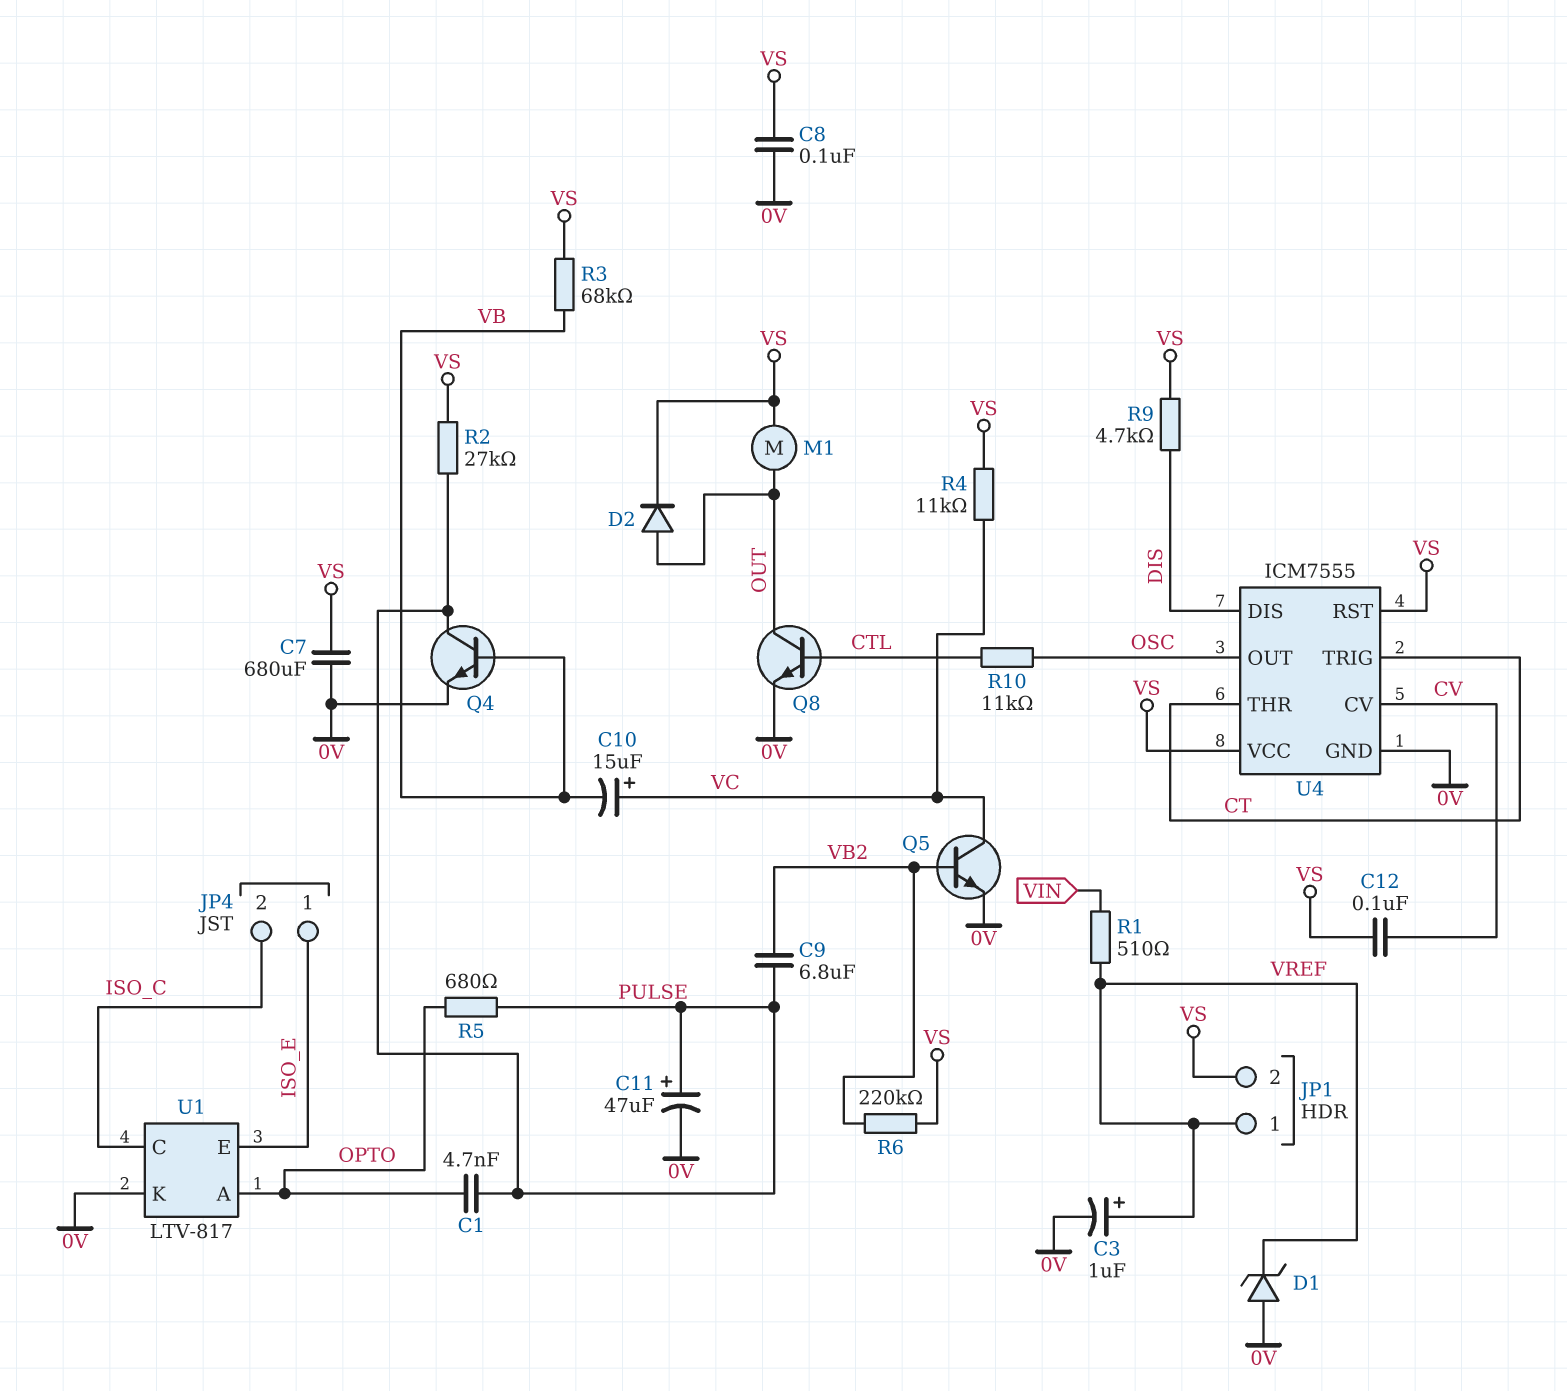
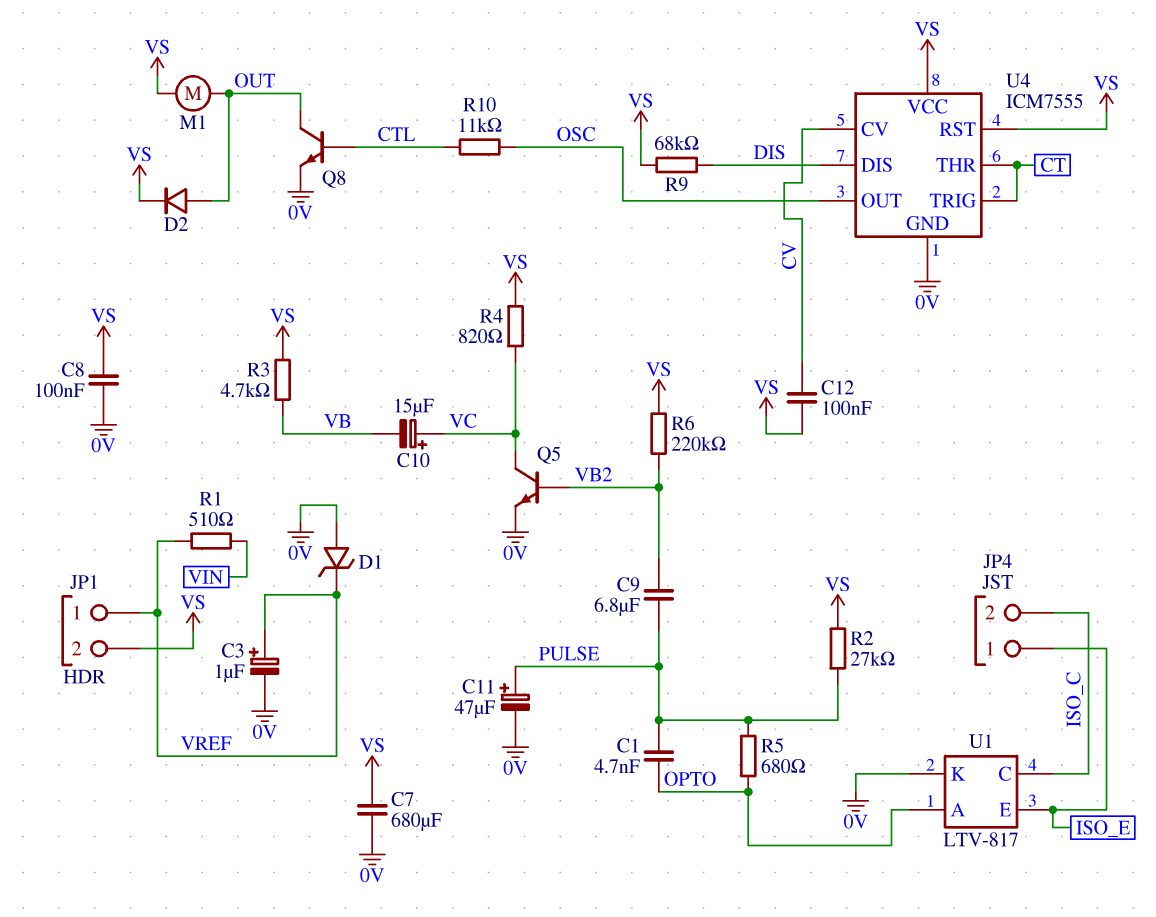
Q4: NPN (B VB, C PULSE, E 0V) -> none
R3: 68k (VB, VS) -> 4.7k (VB, VS)
R4: 11k (VC, VS) -> 820 (VC, VS)
R9: 4.7k (DIS, VS) -> 68k (DIS, VS)

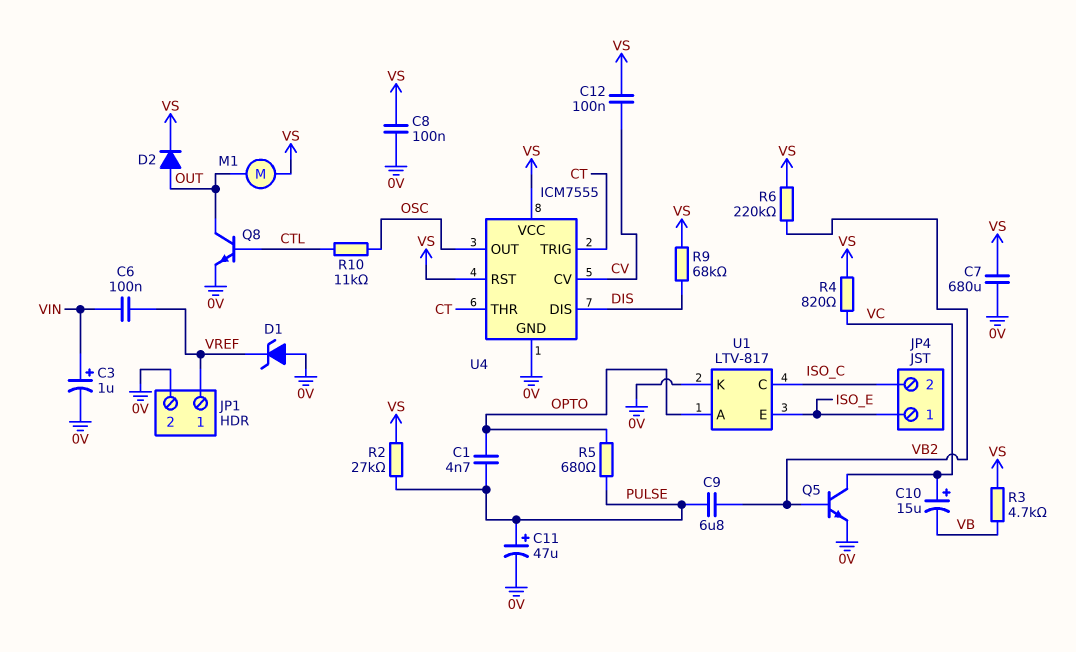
C3: 1uF (plus VREF, minus 0V) -> 1uF (plus VIN, minus 0V)
C6: none -> 100nF (VIN, VREF)
JP1 pin 2: VS -> 0V
R1: 510 (VIN, VREF) -> none

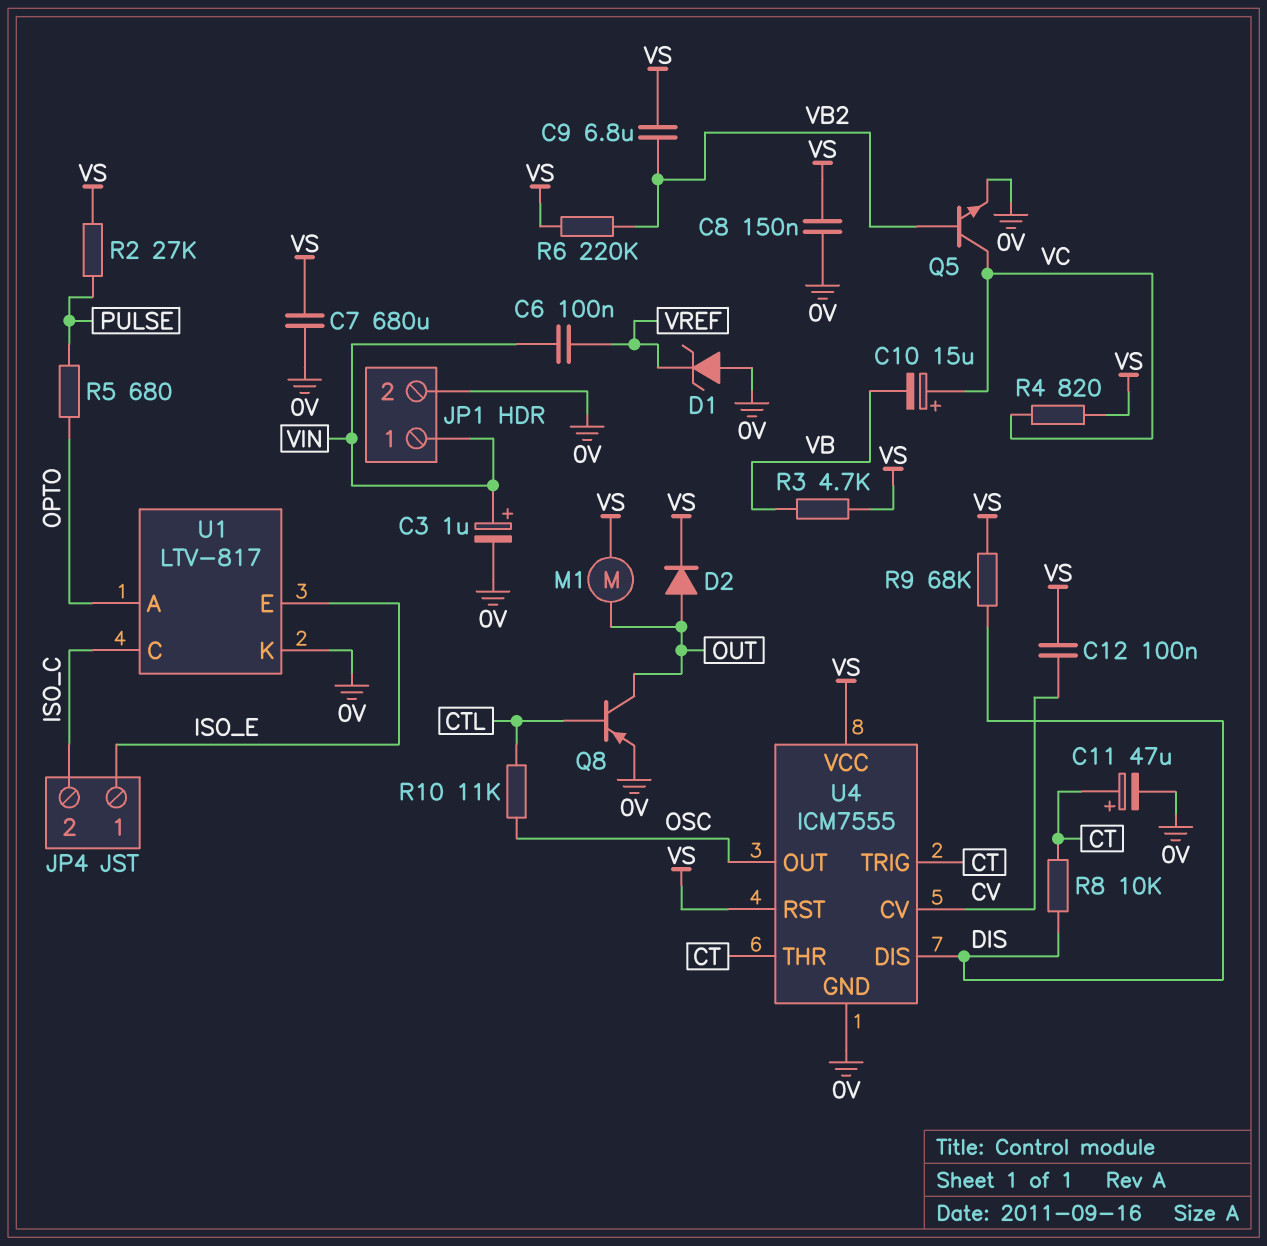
C1: 4.7nF (OPTO, PULSE) -> none
C8: 100nF (0V, VS) -> 150nF (0V, VS)
C9: 6.8uF (PULSE, VB2) -> 6.8uF (VB2, VS)
C11: 47uF (plus PULSE, minus 0V) -> 47uF (plus CT, minus 0V)
JP1 pin 1: VREF -> VIN
Q8: NPN (B CTL, C OUT, E 0V) -> PNP (B CTL, C OUT, E 0V)
R8: none -> 10k (CT, DIS)

